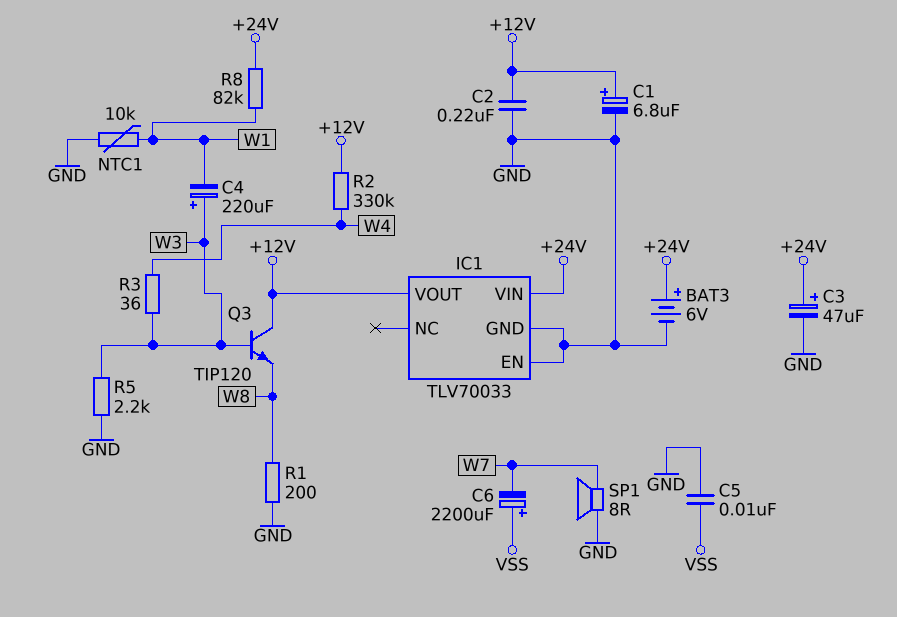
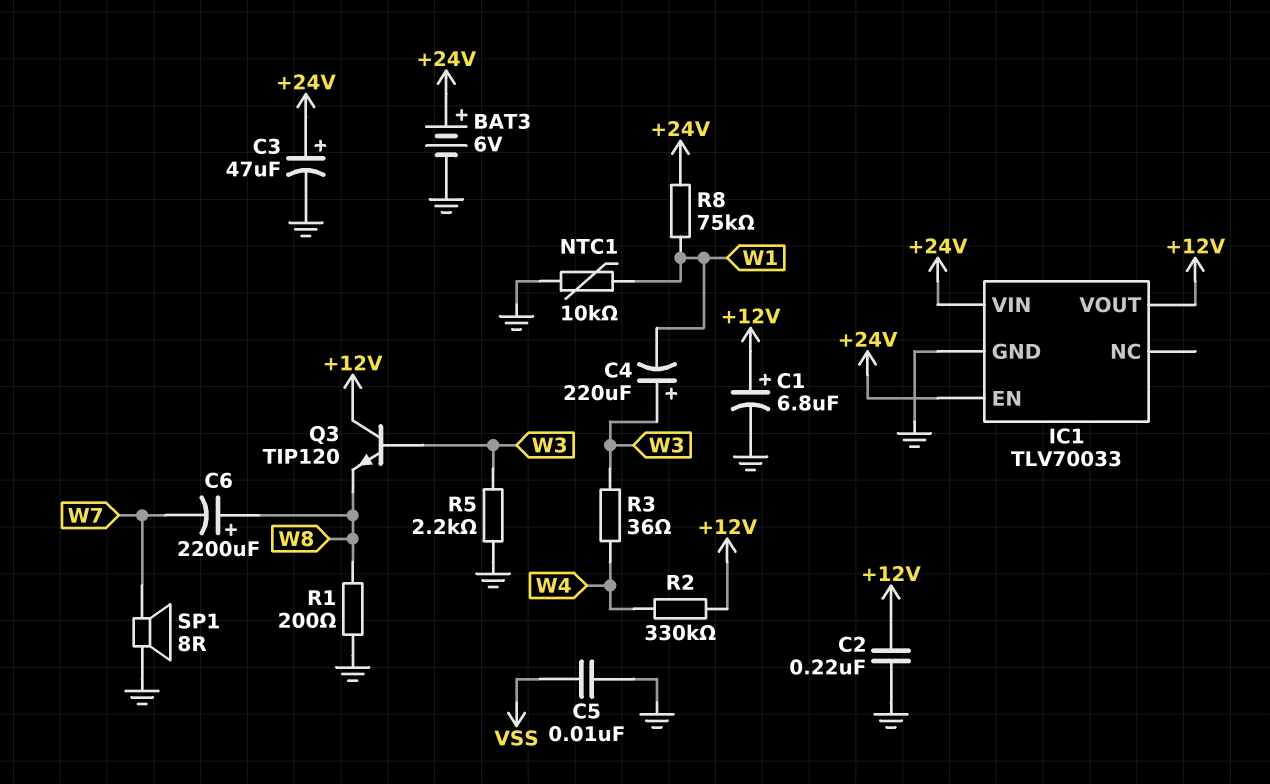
C6: 2200uF (plus VSS, minus W7) -> 2200uF (plus W8, minus W7)
IC1 pin EN: GND -> +24V
R8: 82k (+24V, W1) -> 75k (+24V, W1)

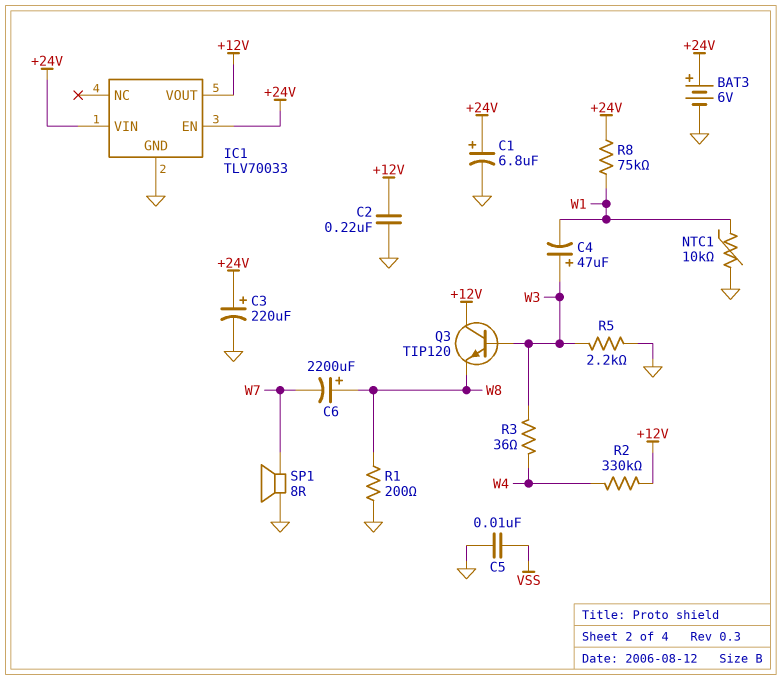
C1: 6.8uF (plus +12V, minus GND) -> 6.8uF (plus +24V, minus GND)
C3: 47uF (plus +24V, minus GND) -> 220uF (plus +24V, minus GND)
C4: 220uF (plus W3, minus W1) -> 47uF (plus W3, minus W1)

